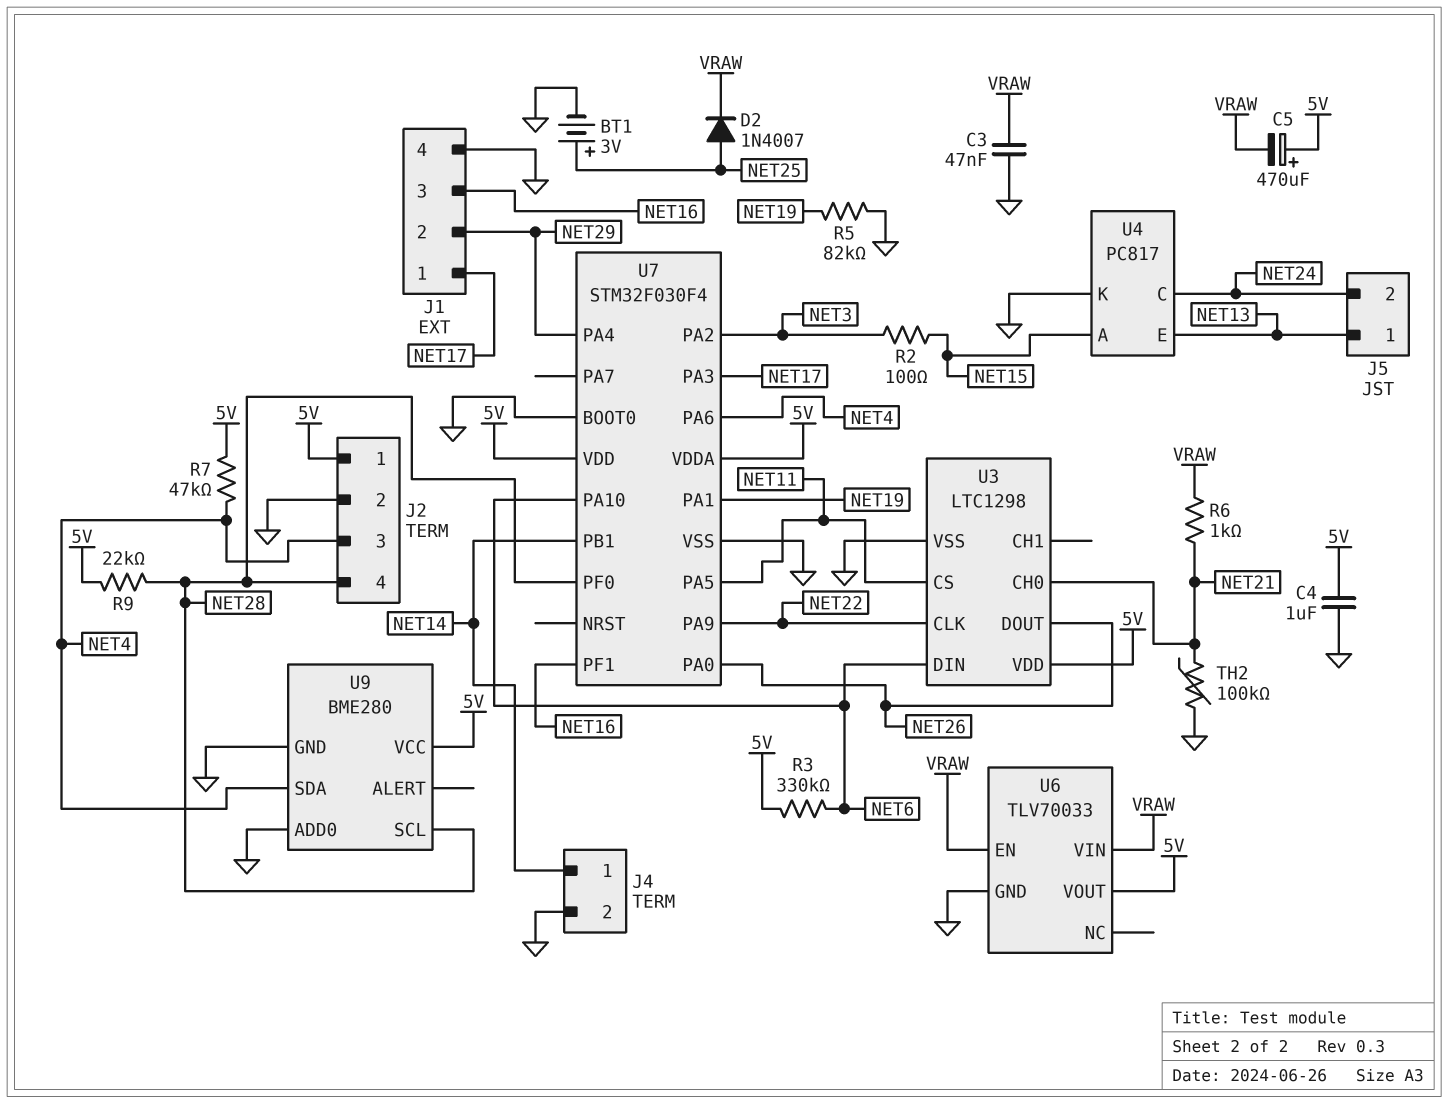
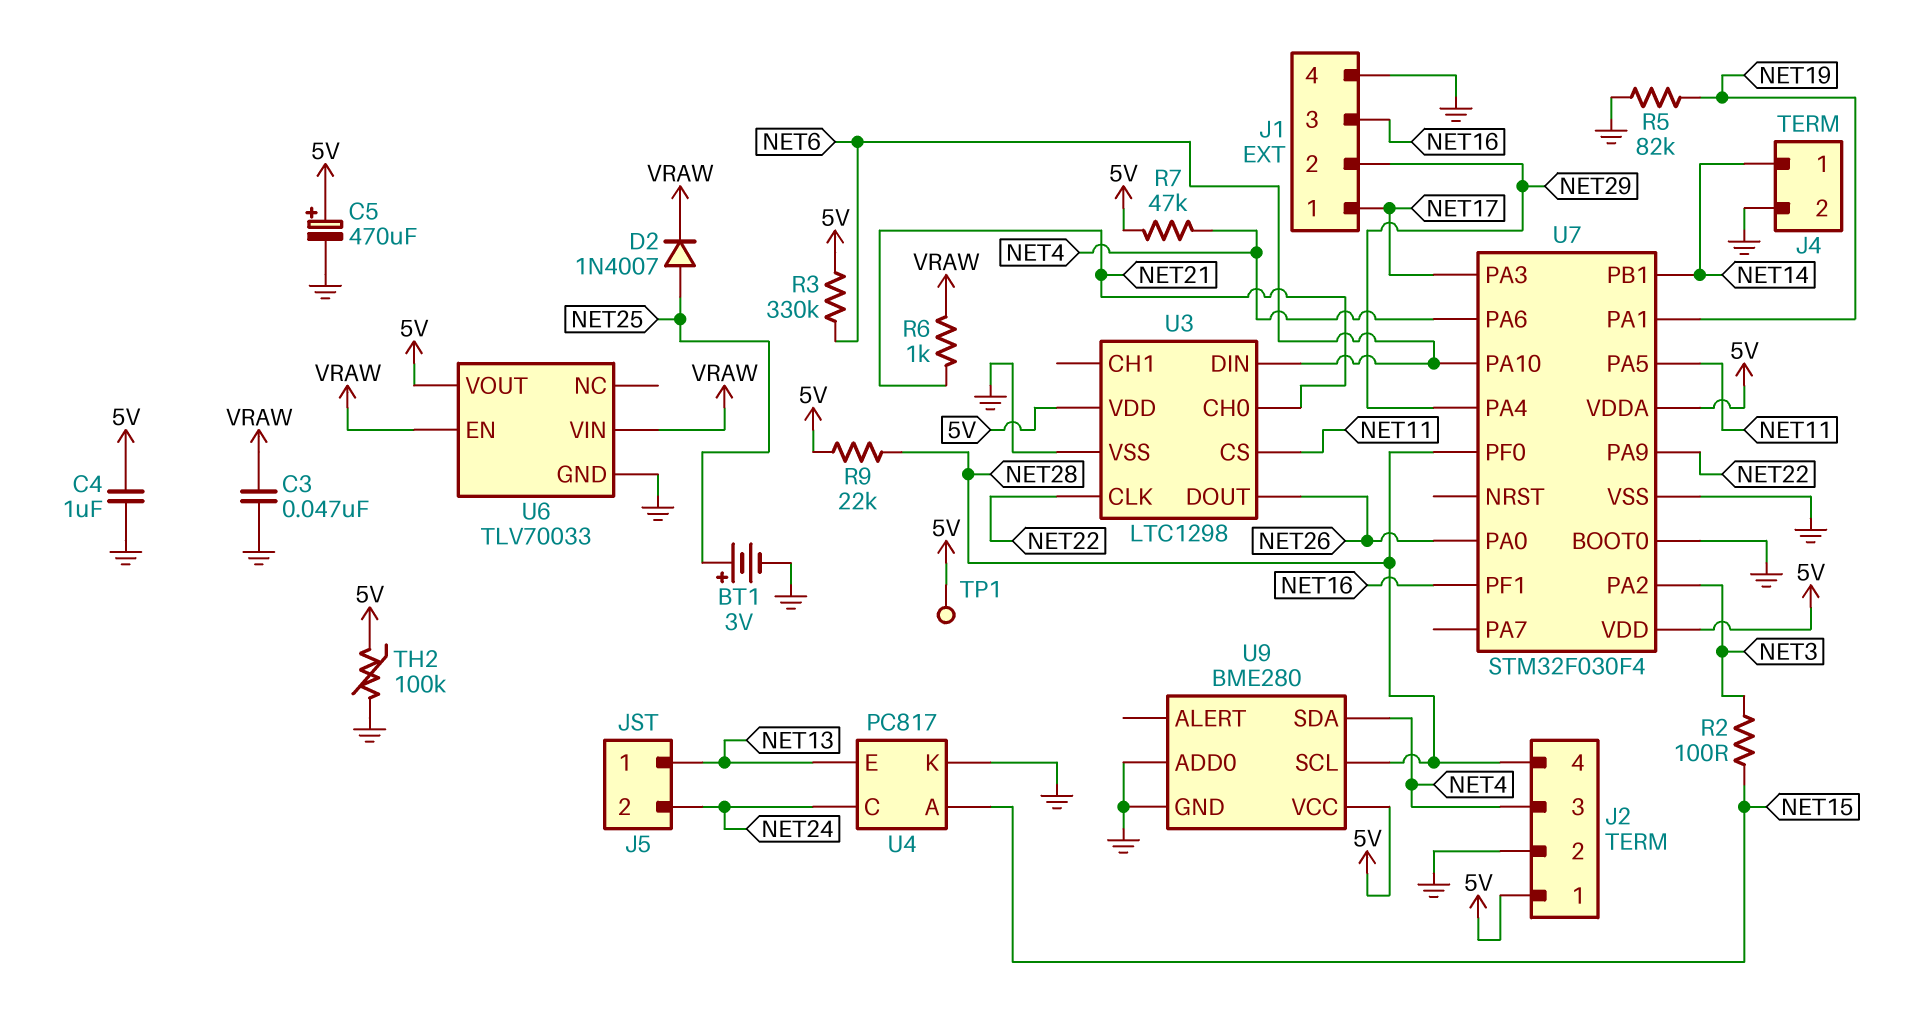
C5: 470uF (plus 5V, minus VRAW) -> 470uF (plus 5V, minus GND)
TH2: 100k (GND, NET21) -> 100k (5V, GND)
TP1: none -> test point (5V)

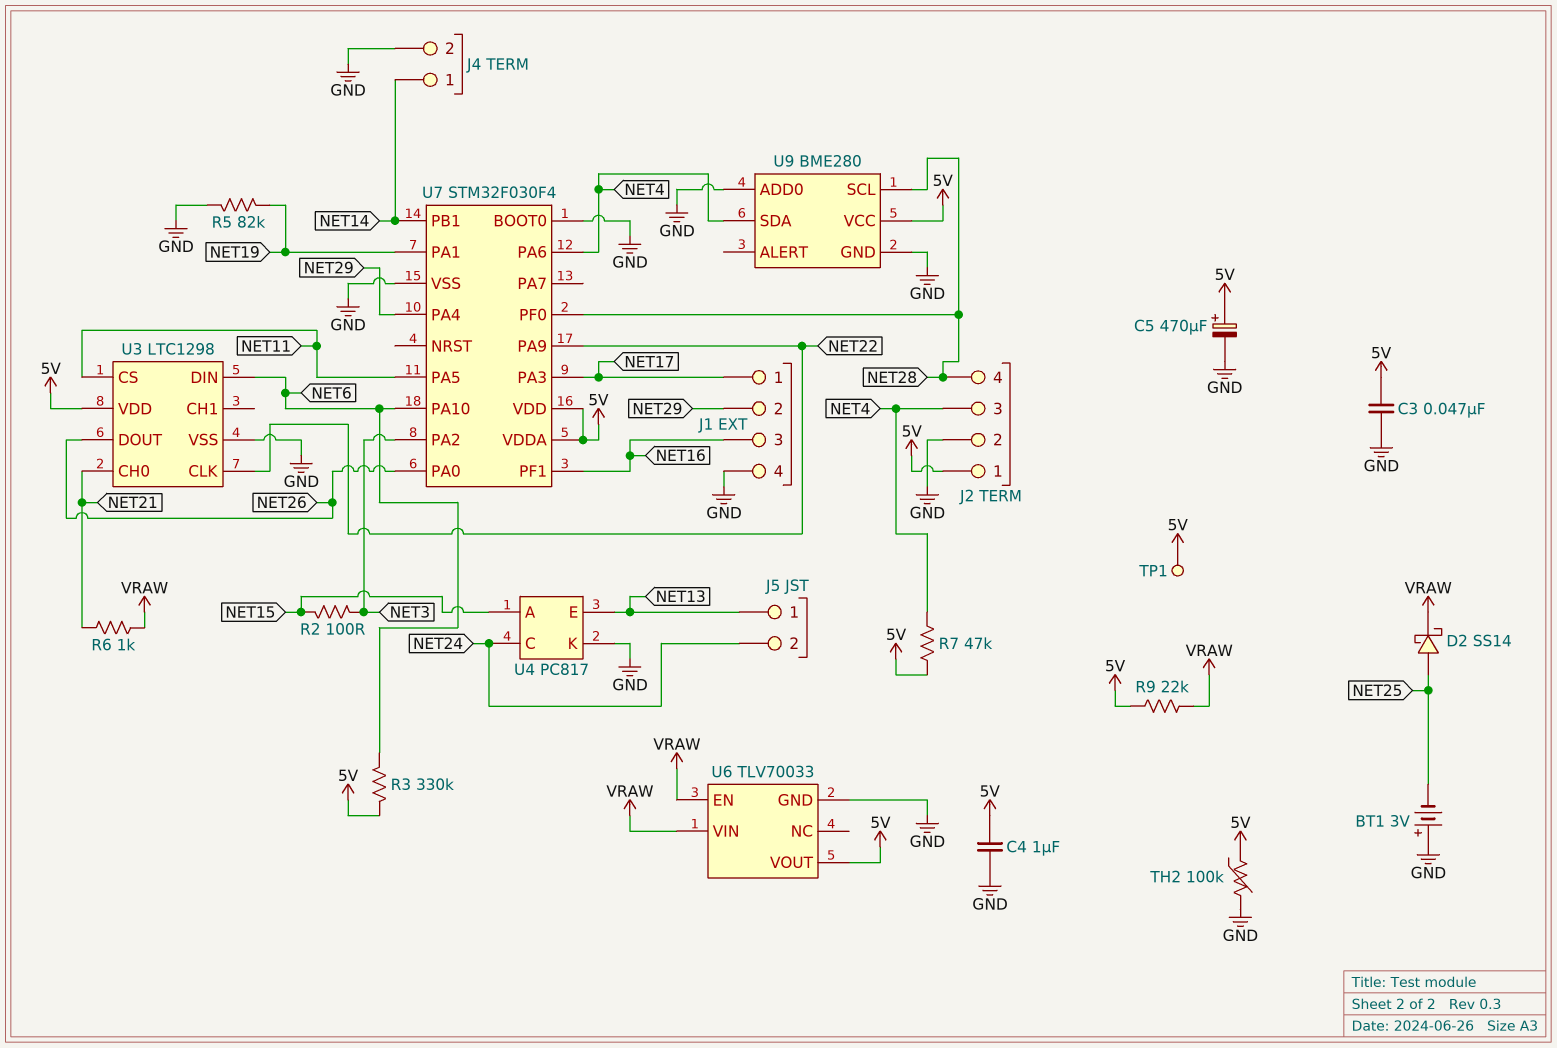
BT1: 3V (plus NET25, minus GND) -> 3V (plus GND, minus NET25)
C3: 47nF (GND, VRAW) -> 47nF (5V, GND)
D2: diode 1N4007 (A NET25, K VRAW) -> schottky SS14 (A NET25, K VRAW)
R9: 22k (5V, NET28) -> 22k (5V, VRAW)

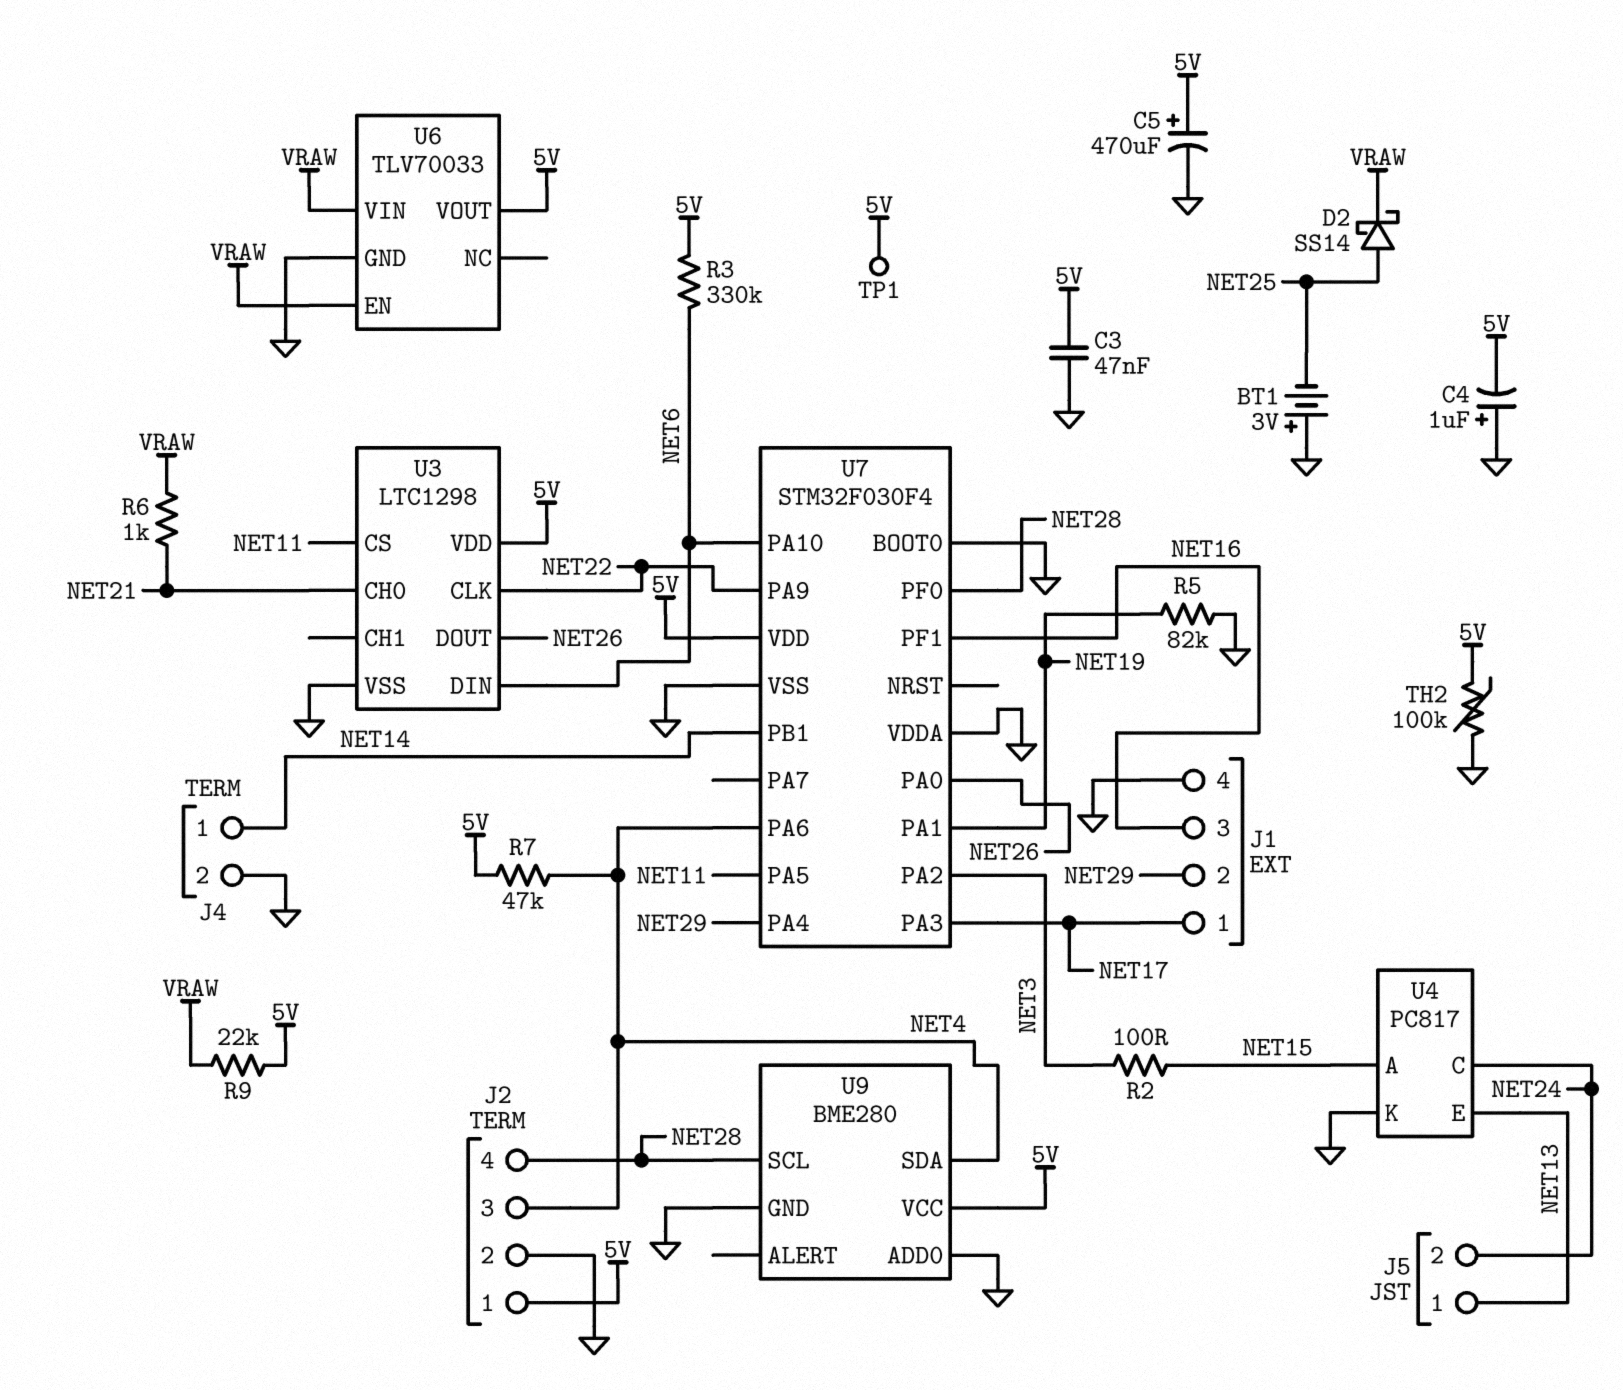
C4: 1uF (5V, GND) -> 1uF (plus GND, minus 5V)
U7 pin VDDA: 5V -> GND

